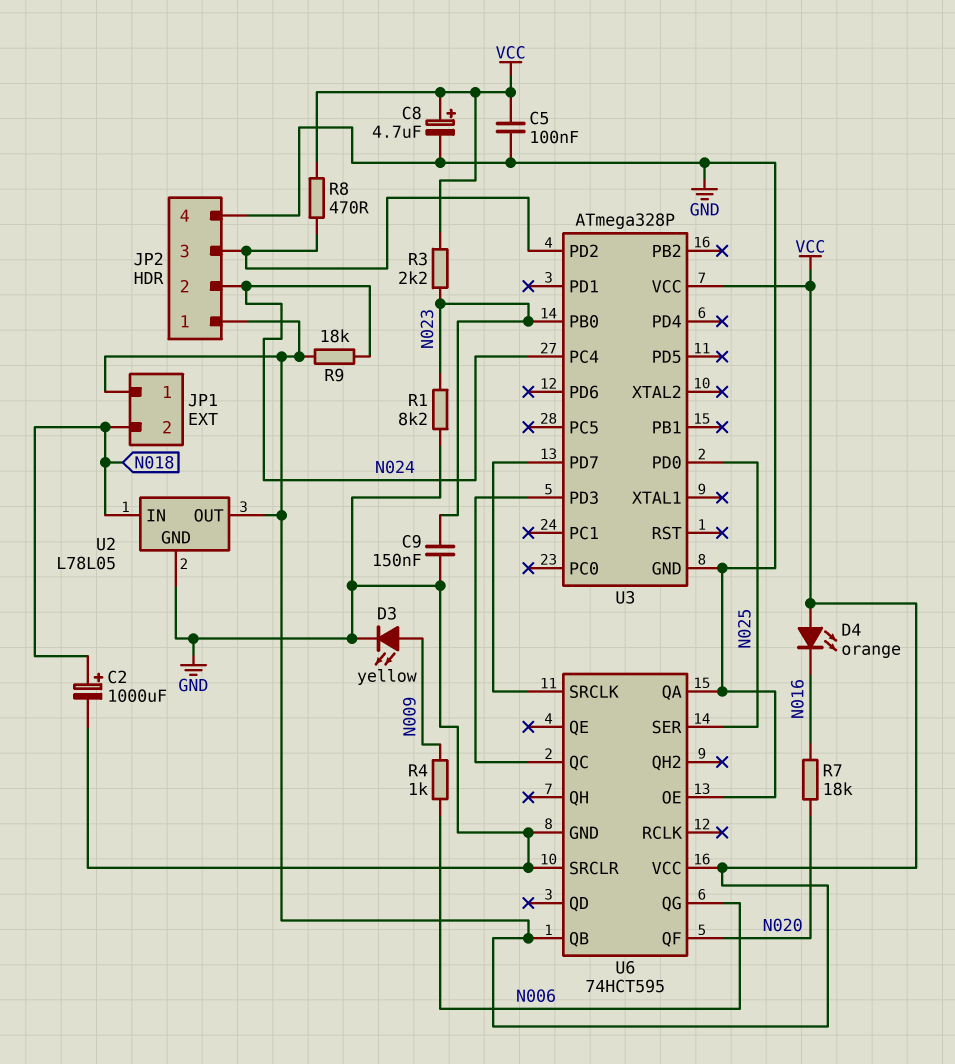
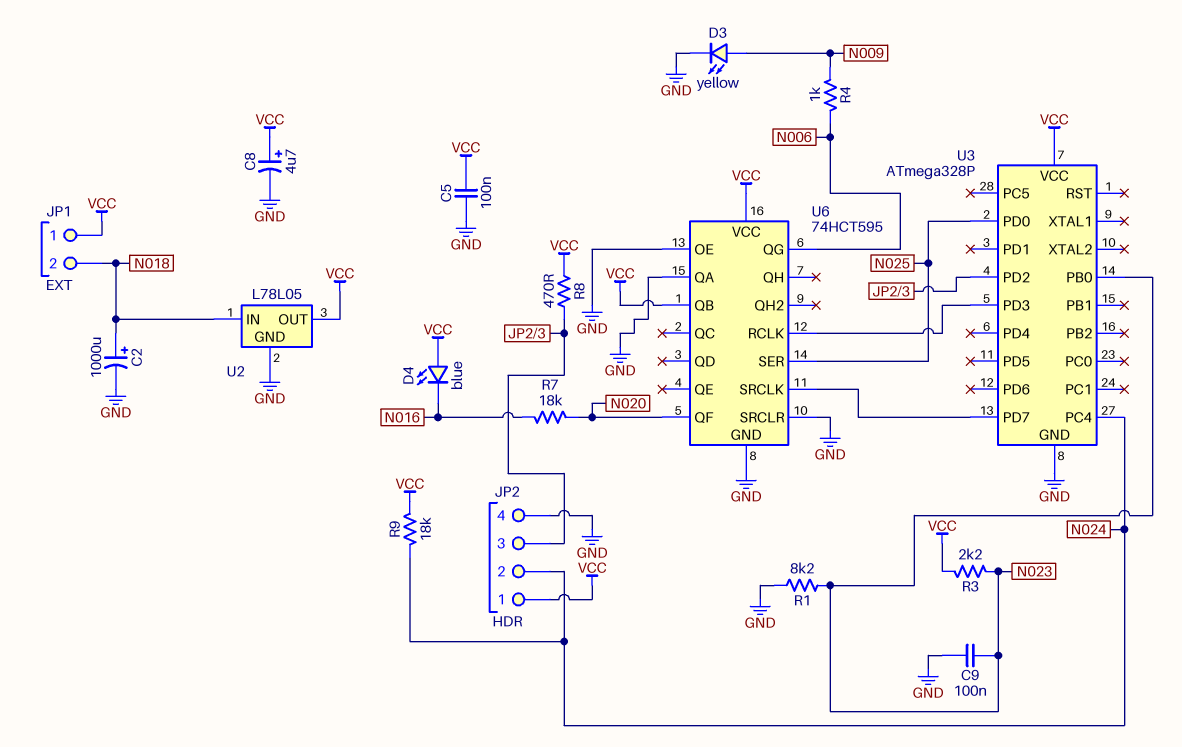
C9: 150nF (GND, N023) -> 100nF (GND, N023)
D4: LED orange (A VCC, K N016) -> LED blue (A VCC, K N016)
U6 pin QC: U3/PD3 -> none
U6 pin RCLK: none -> U3/PD3

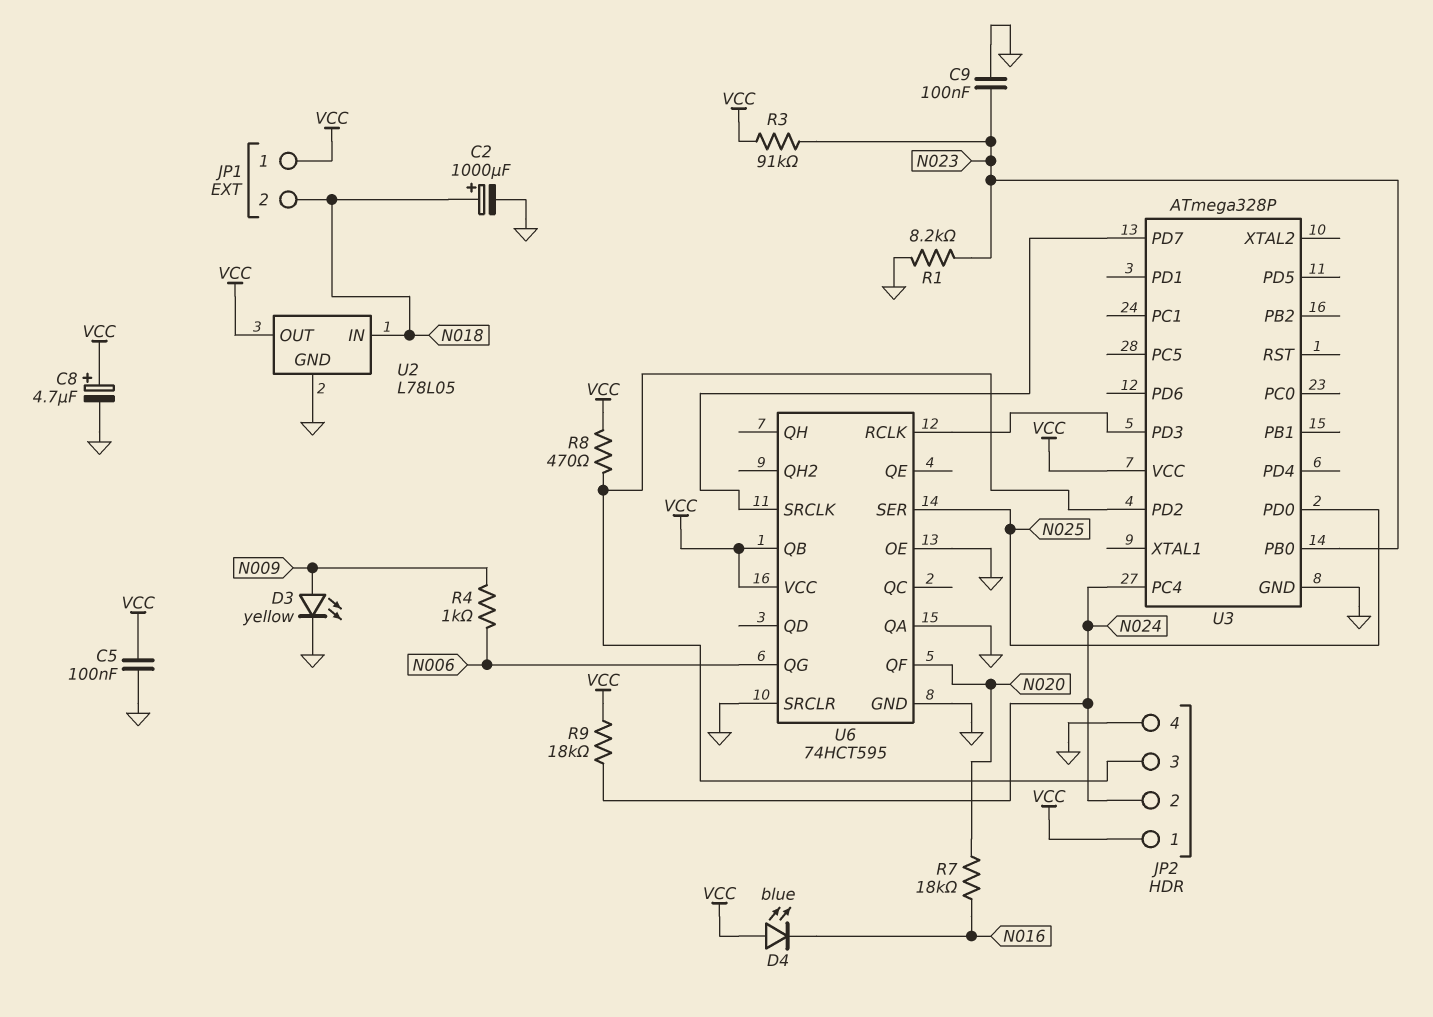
R3: 2.2k (N023, VCC) -> 91k (N023, VCC)

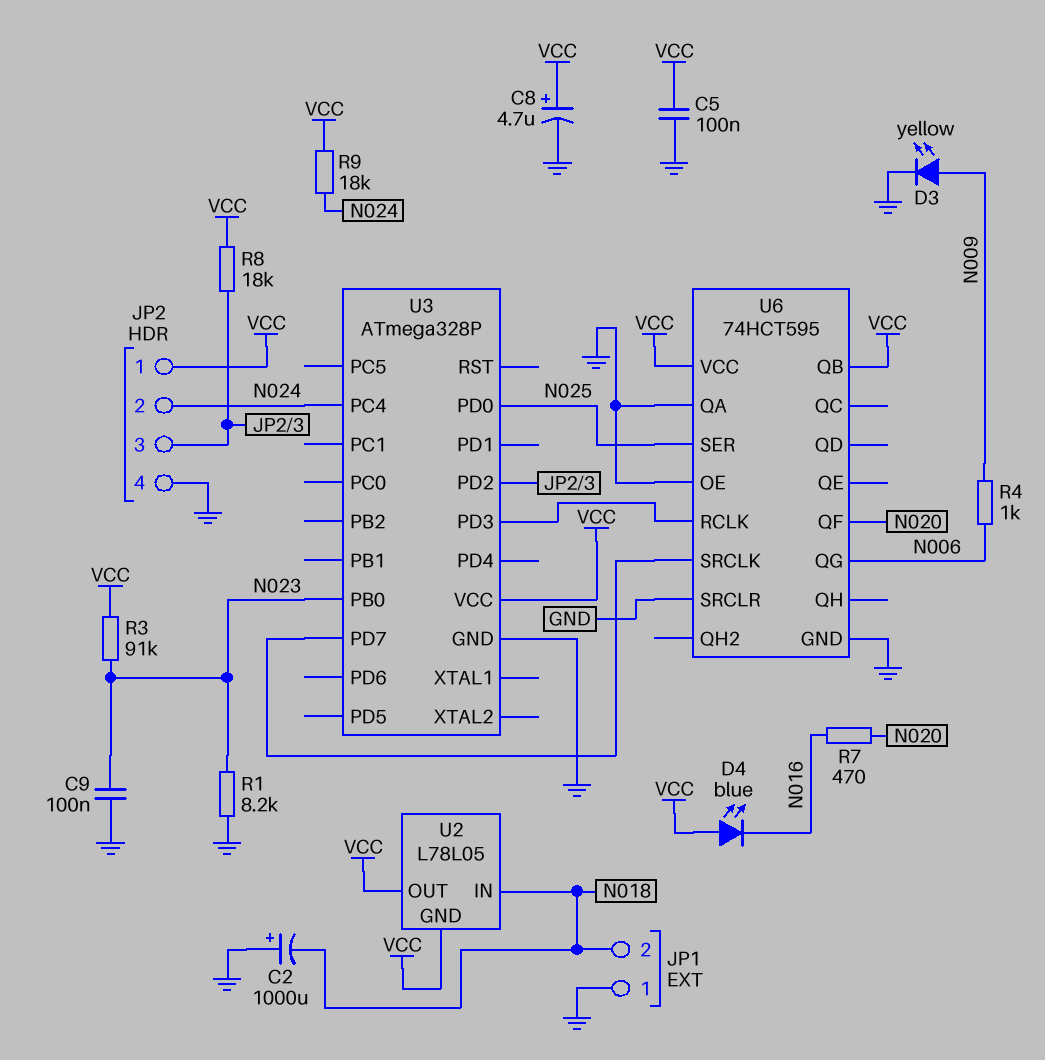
C2: 1000uF (plus N018, minus GND) -> 1000uF (plus GND, minus N018)
JP1 pin 1: VCC -> GND
R7: 18k (N016, N020) -> 470 (N016, N020)
R8: 470 (JP2/3, VCC) -> 18k (JP2/3, VCC)
U2 pin GND: GND -> VCC

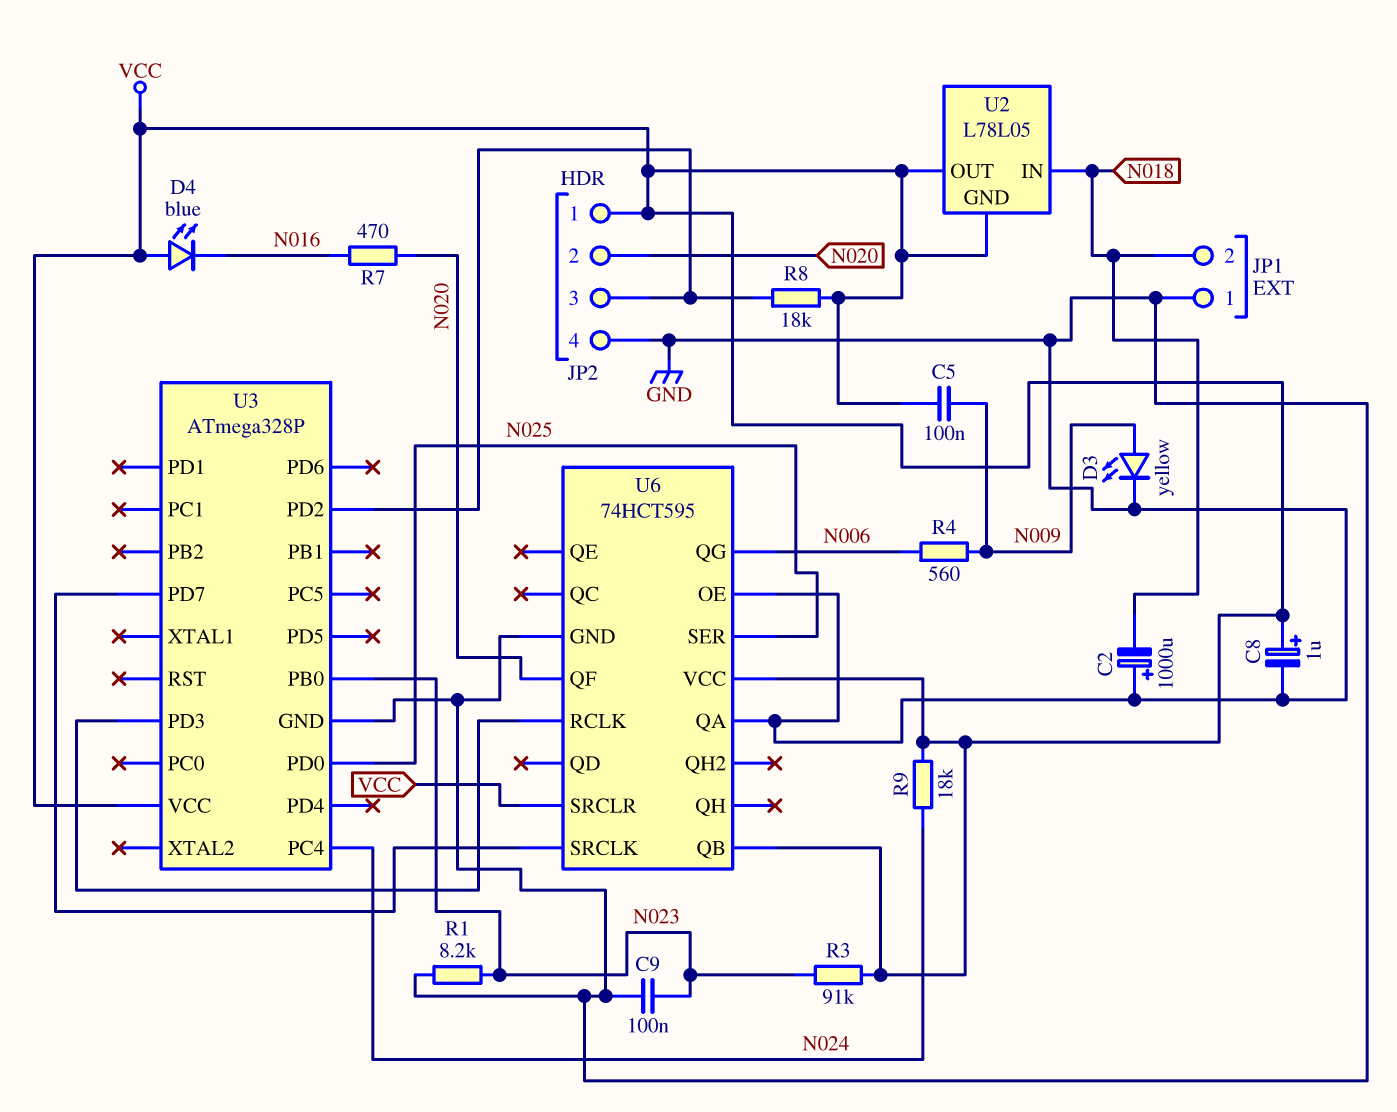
C5: 100nF (GND, VCC) -> 100nF (N009, VCC)
C8: 4.7uF (plus VCC, minus GND) -> 1uF (plus VCC, minus GND)
JP2 pin 2: N024 -> N020
R4: 1k (N006, N009) -> 560 (N006, N009)
U6 pin SRCLR: GND -> VCC

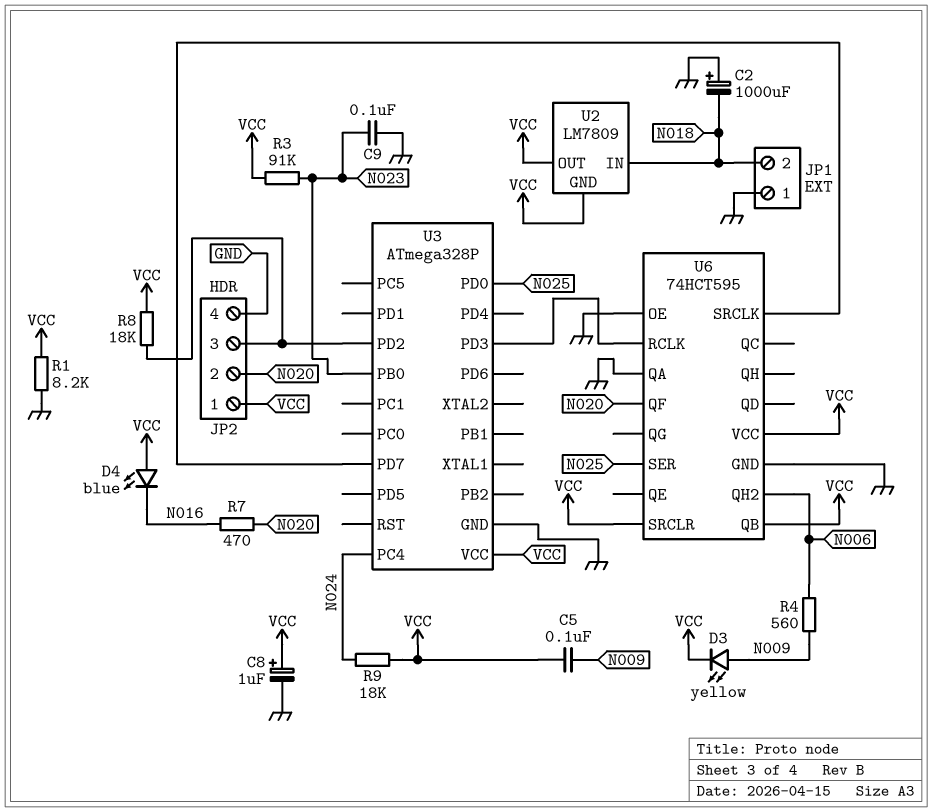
D3: LED yellow (A N009, K GND) -> LED yellow (A N009, K VCC)
R1: 8.2k (GND, N023) -> 8.2k (GND, VCC)
U2: L78L05 -> LM7809
U6 pin QG: N006 -> none
U6 pin QH2: none -> N006

